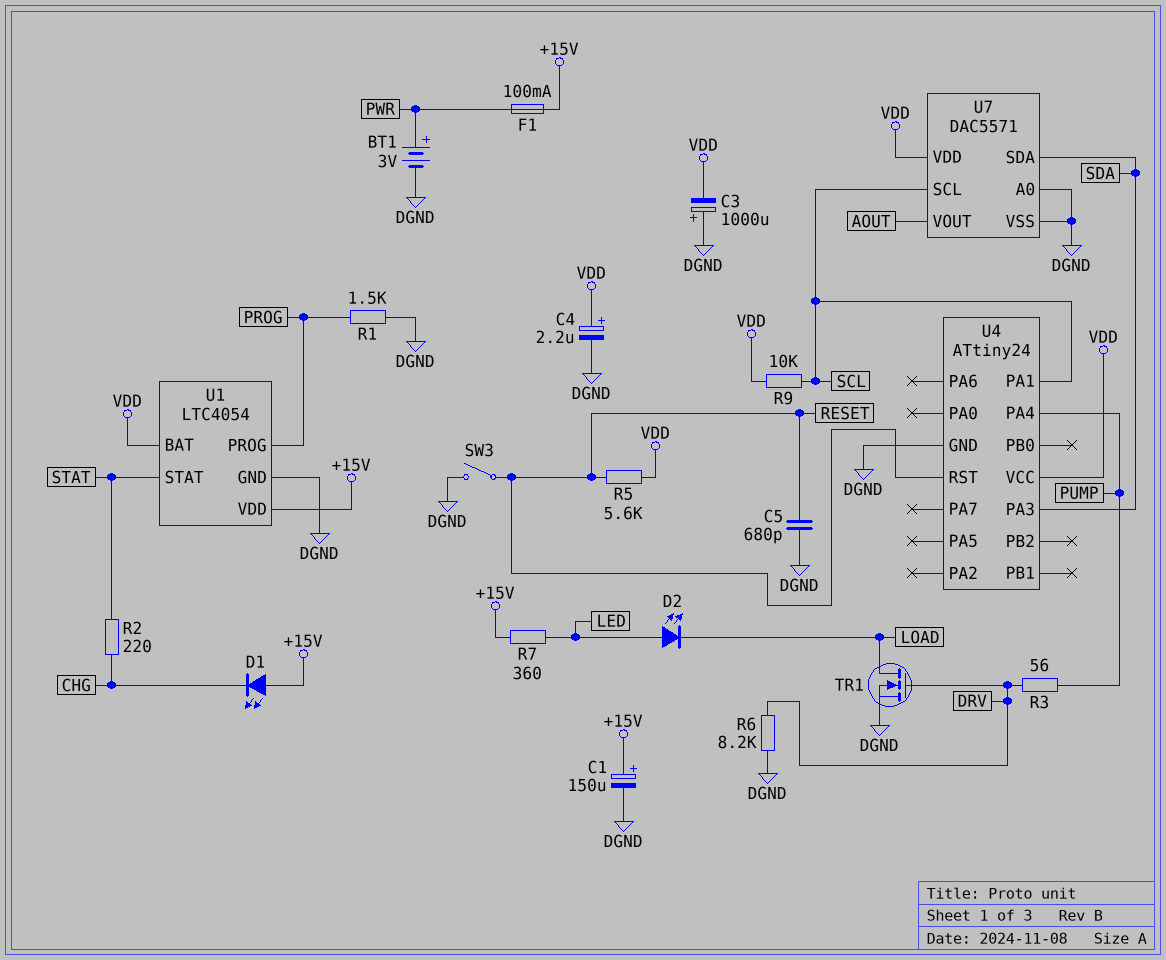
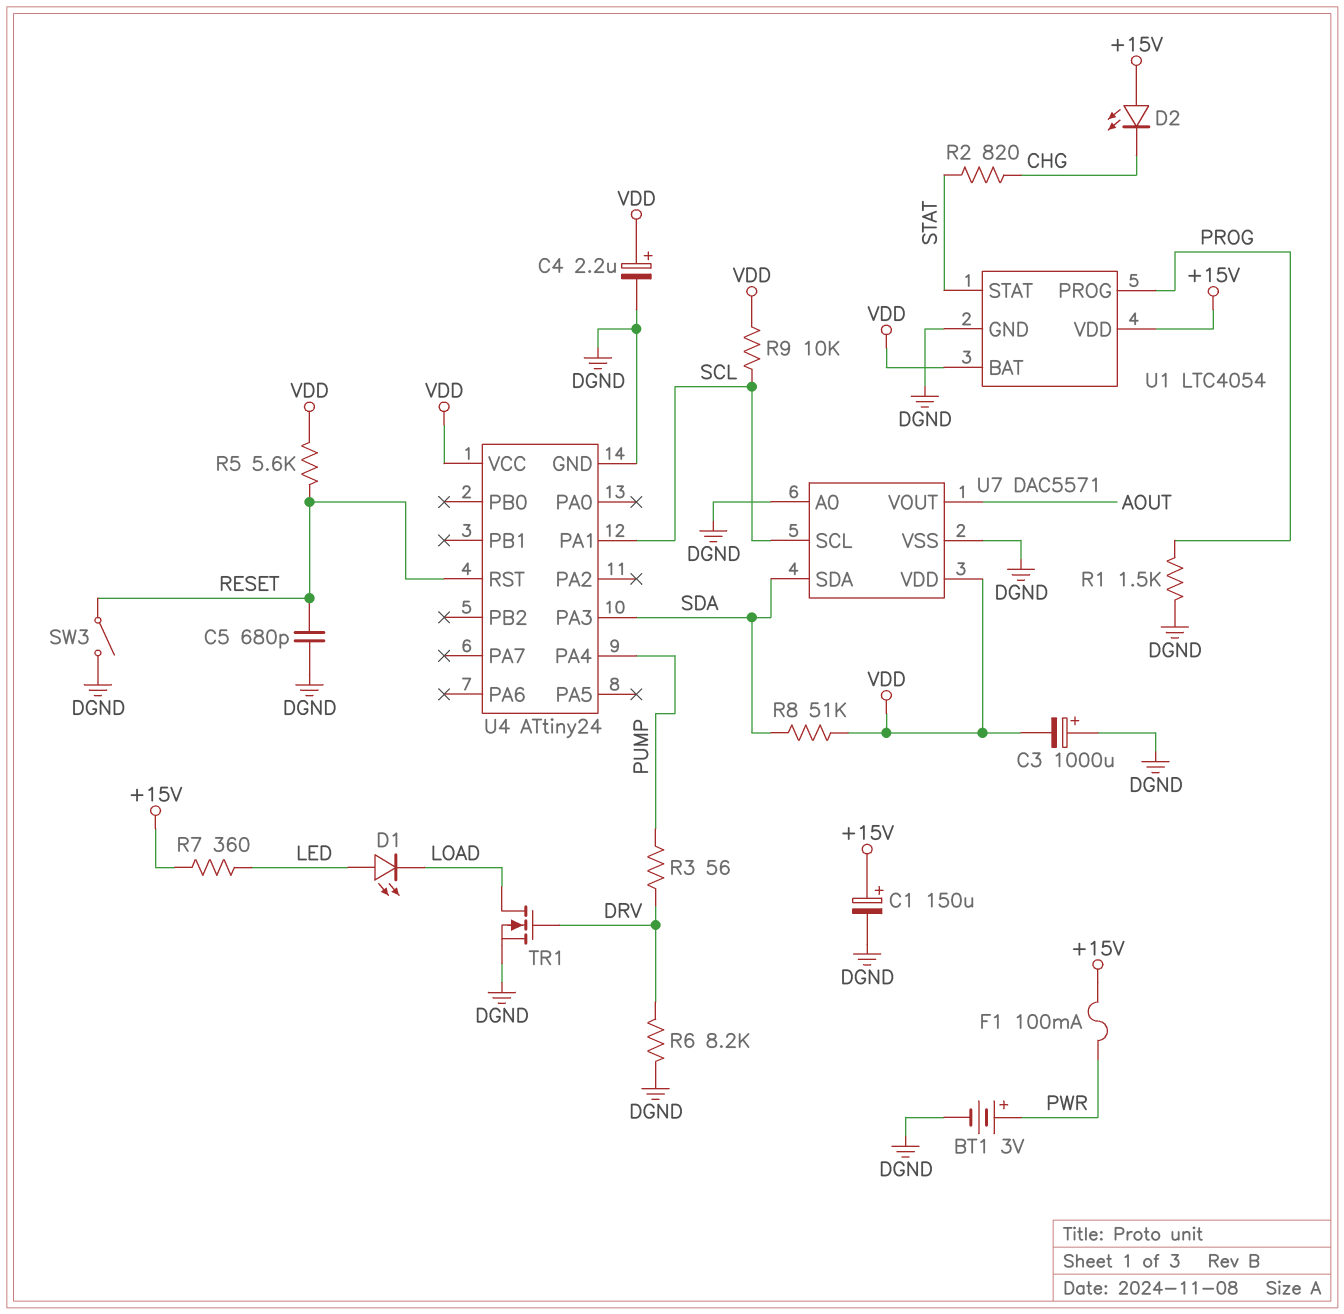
D1: LED (A +15V, K CHG) -> LED (A LED, K LOAD)
D2: LED (A LED, K LOAD) -> LED (A +15V, K CHG)
R2: 220 (CHG, STAT) -> 820 (CHG, STAT)
R8: none -> 51k (SDA, VDD)

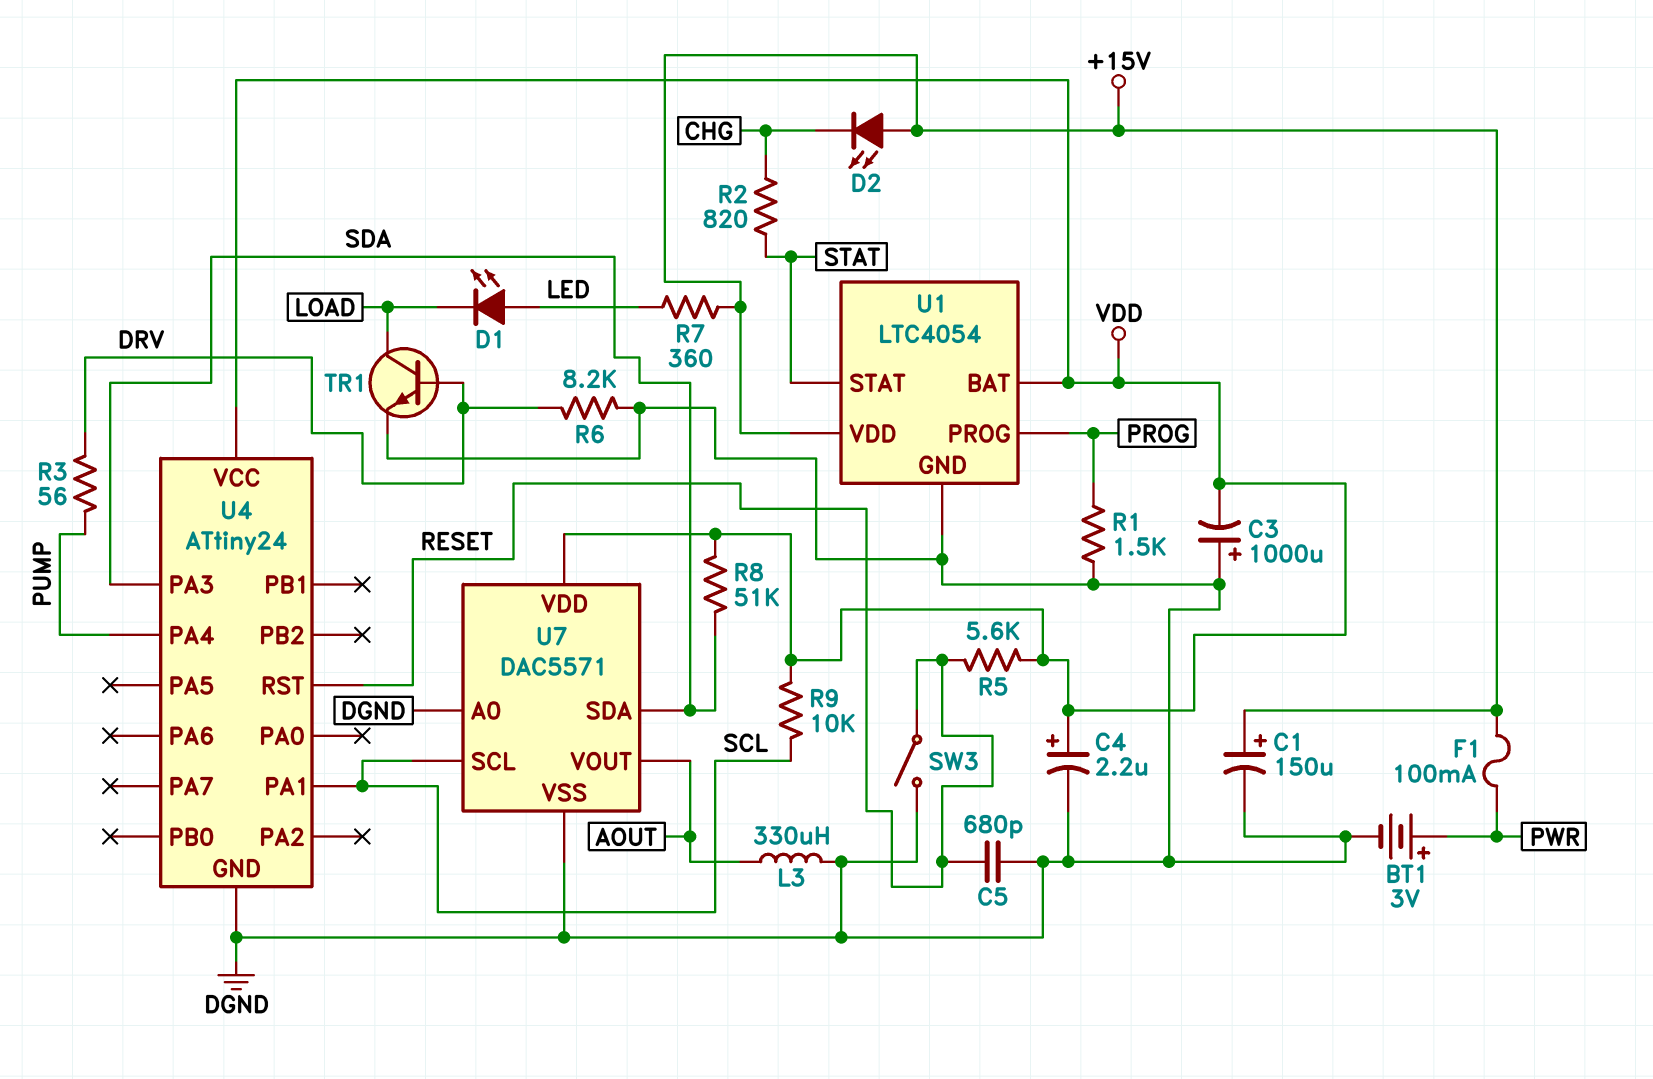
L3: none -> 330uH (AOUT, DGND)
TR1: NMOS (G DRV, D LOAD, S DGND) -> NPN (B DRV, C LOAD, E DGND)

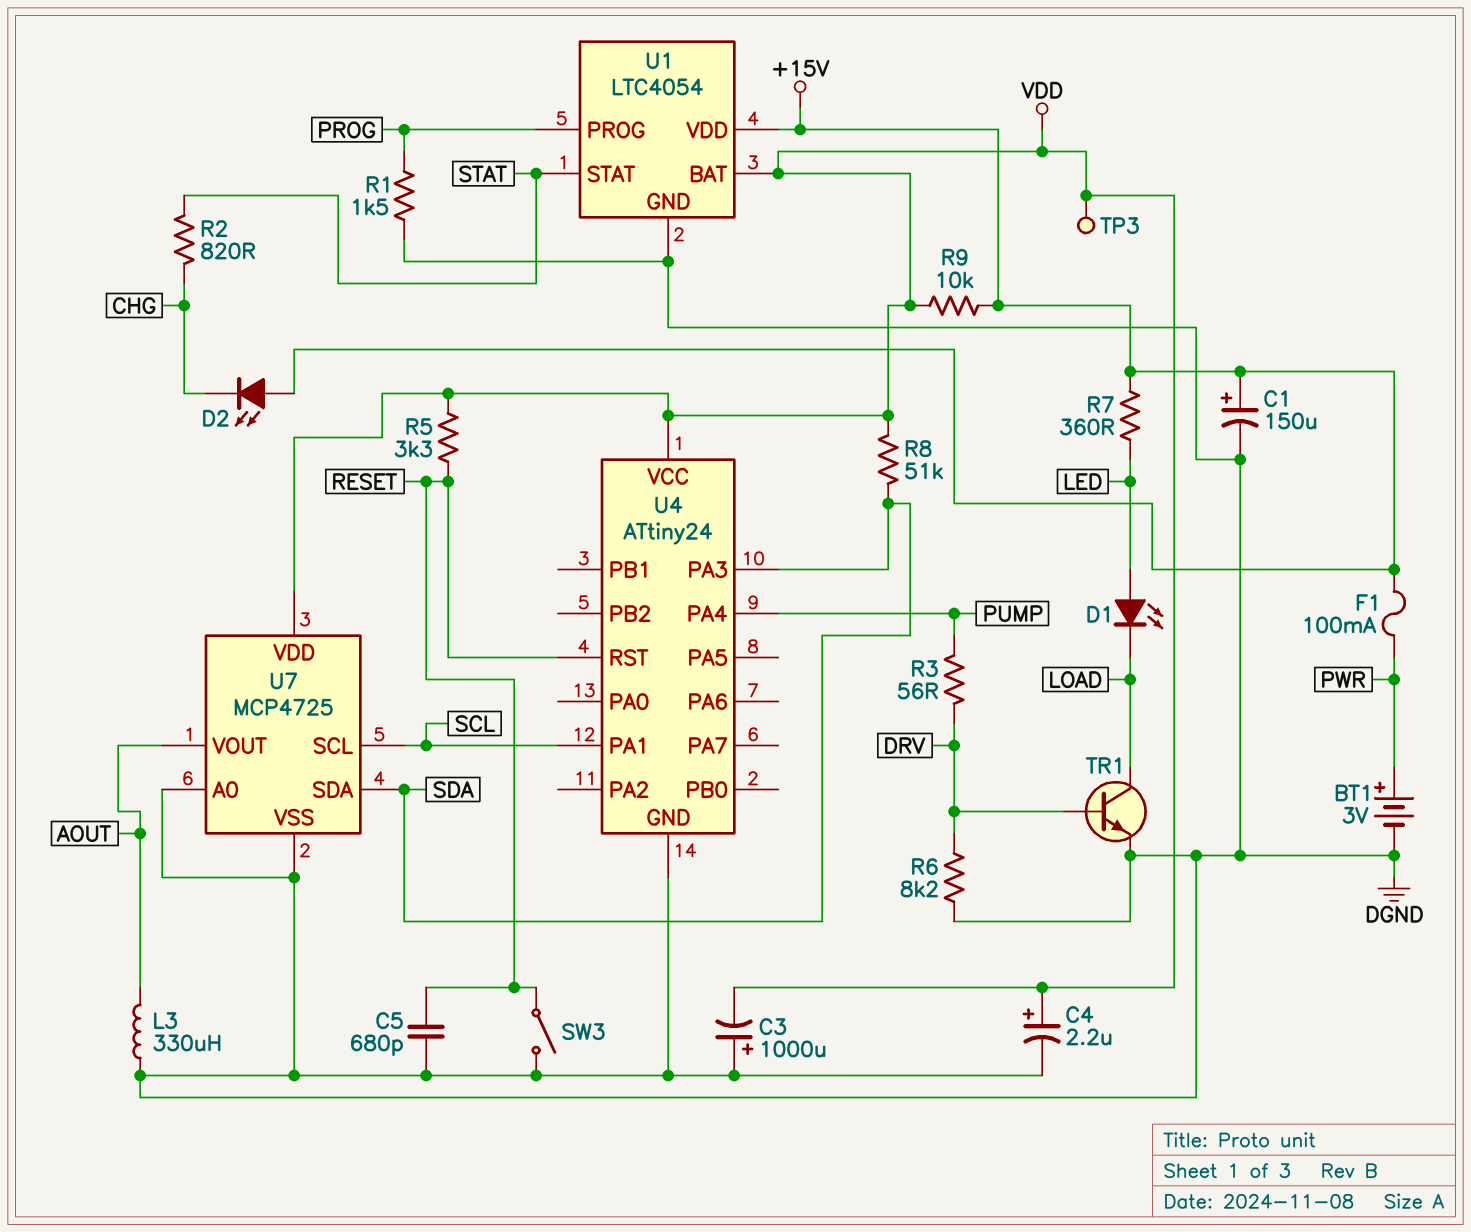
R5: 5.6k (RESET, VDD) -> 3.3k (RESET, VDD)
R9: 10k (SCL, VDD) -> 10k (+15V, VDD)
TP3: none -> test point (VDD)
U7: DAC5571 -> MCP4725

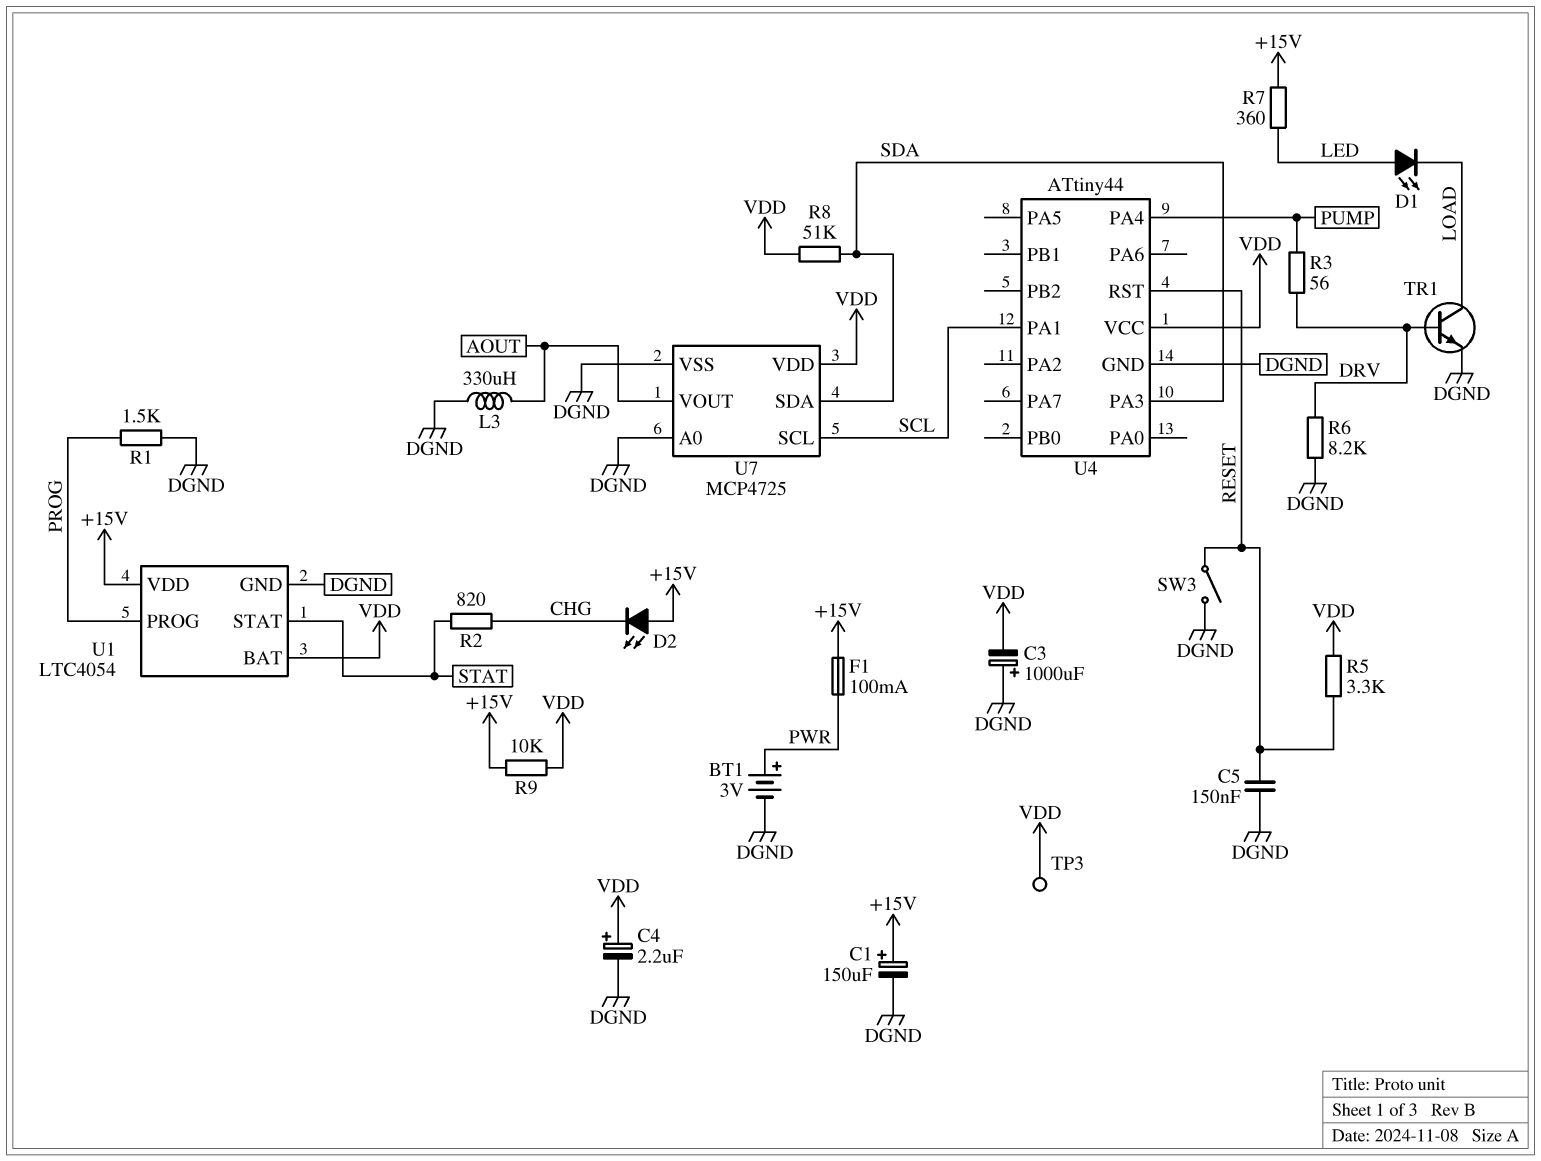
C5: 680pF (DGND, RESET) -> 150nF (DGND, RESET)
U4: ATtiny24 -> ATtiny44

